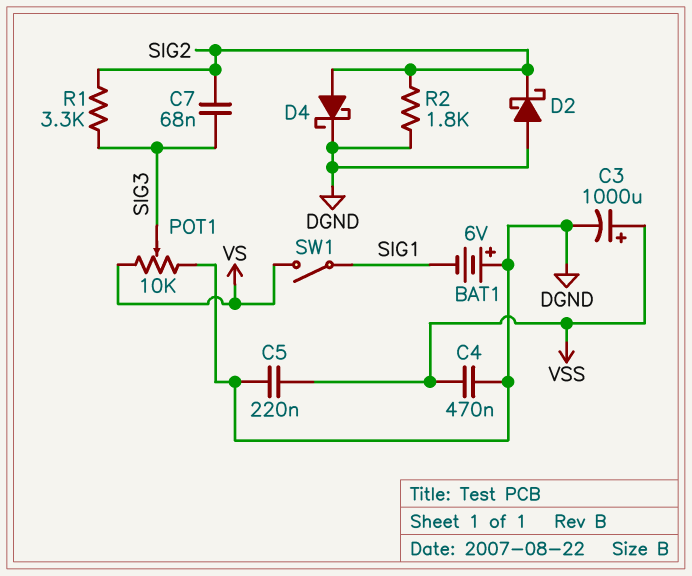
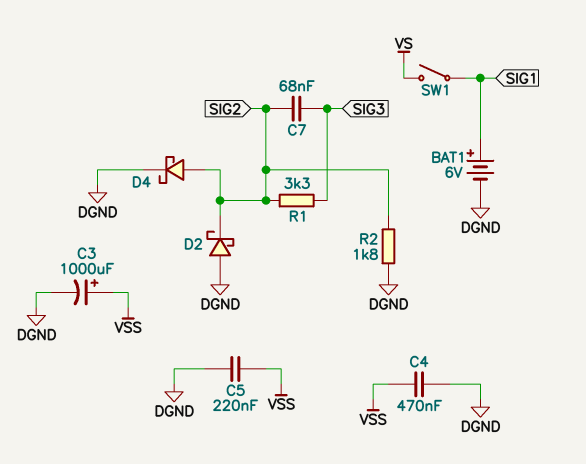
BAT1: 6V (plus DGND, minus SIG1) -> 6V (plus SIG1, minus DGND)
POT1: 10k (DGND, VS, wiper SIG3) -> none

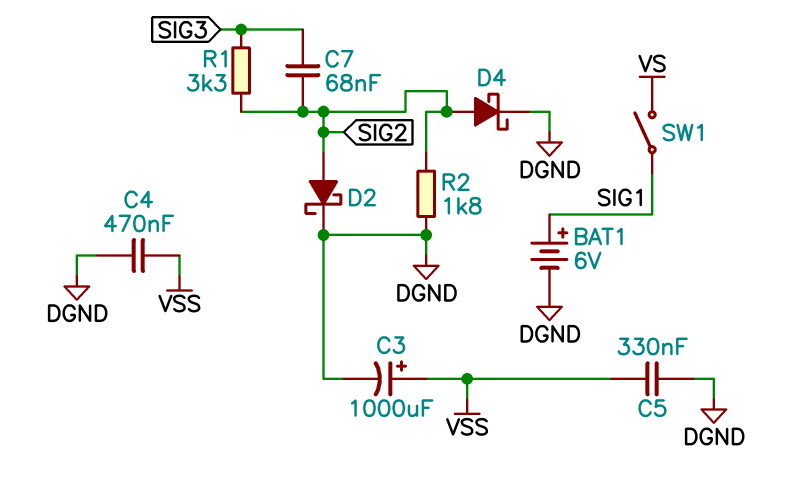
C5: 220nF (DGND, VSS) -> 330nF (DGND, VSS)
D2: schottky (A DGND, K SIG2) -> schottky (A SIG2, K DGND)

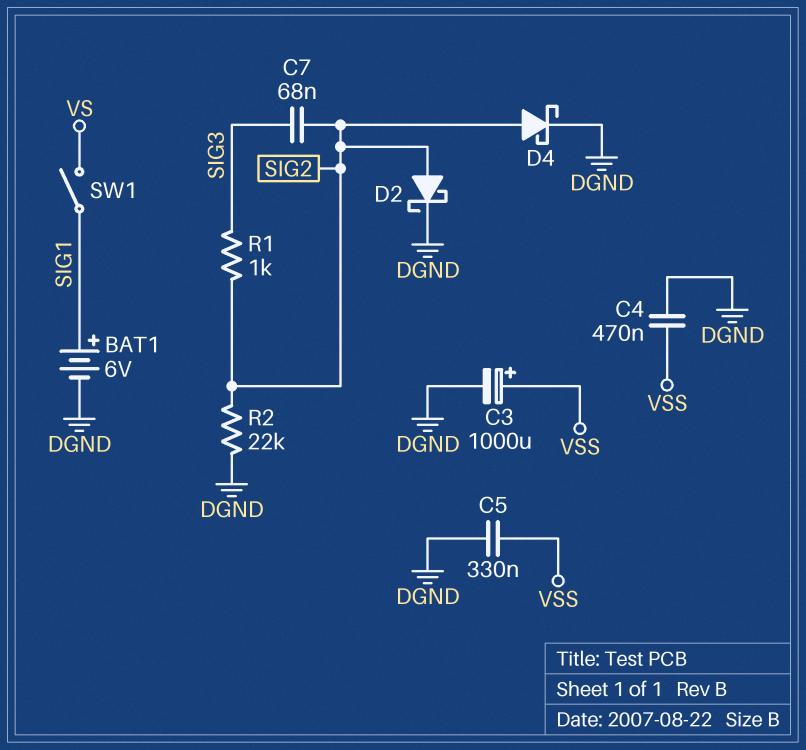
R1: 3.3k (SIG2, SIG3) -> 1k (SIG2, SIG3)
R2: 1.8k (DGND, SIG2) -> 22k (DGND, SIG2)

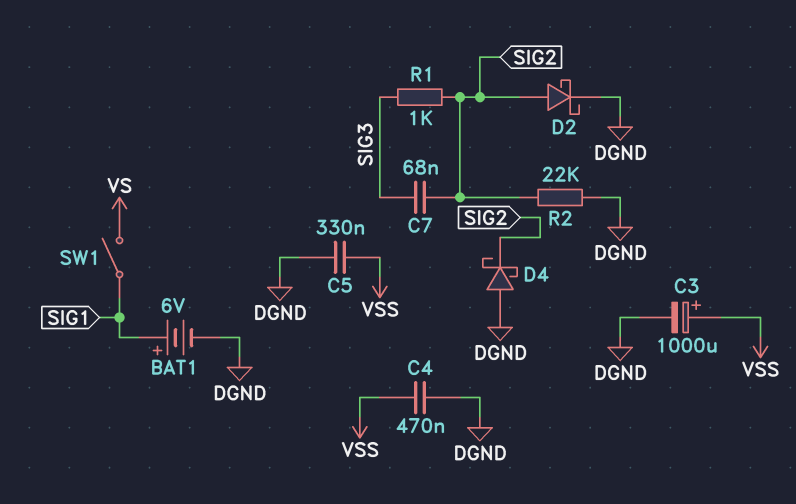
D4: schottky (A SIG2, K DGND) -> schottky (A DGND, K SIG2)

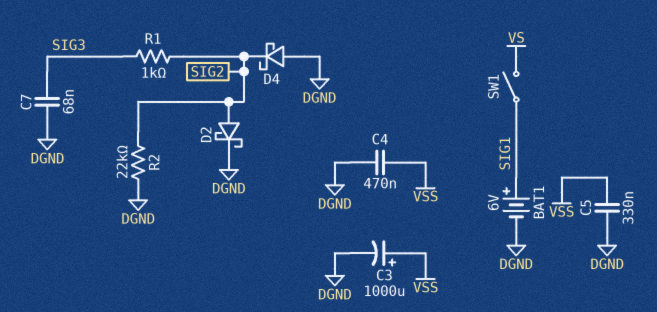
C7: 68nF (SIG2, SIG3) -> 68nF (DGND, SIG3)

